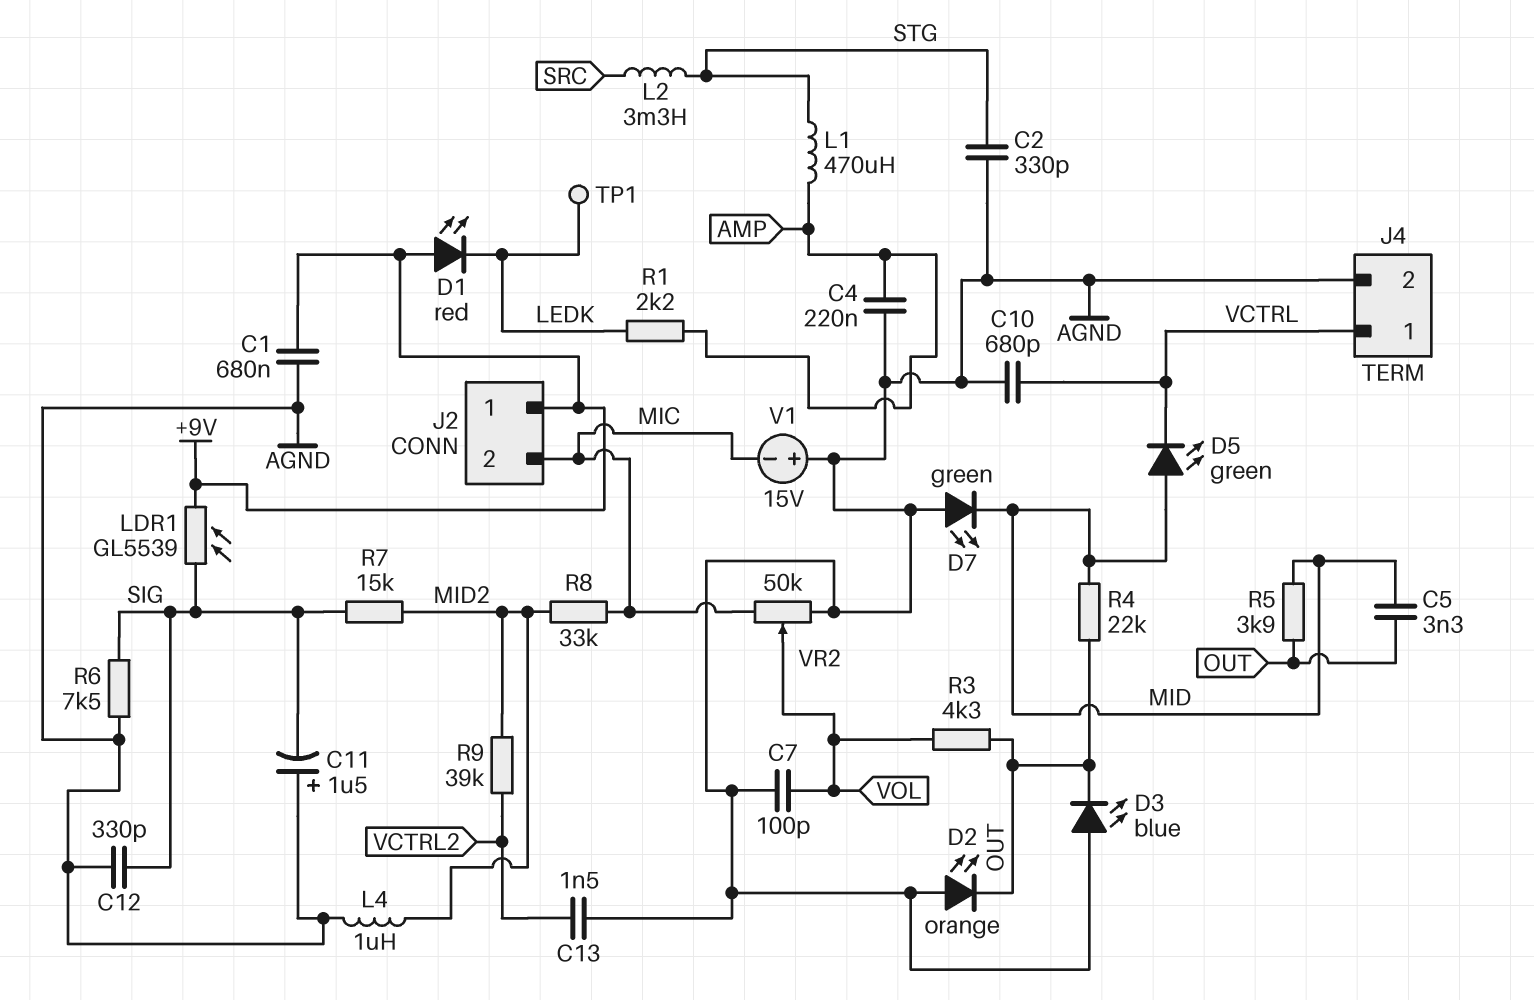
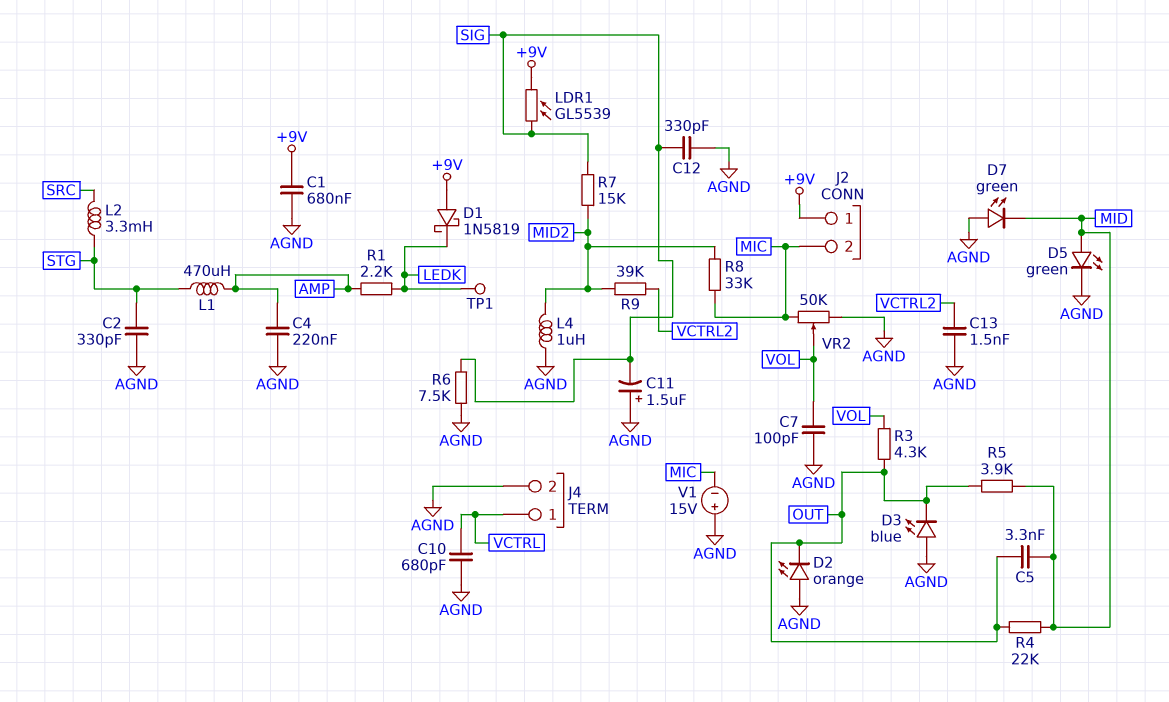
D1: LED red (A +9V, K LEDK) -> schottky 1N5819 (A +9V, K LEDK)
D5: LED green (A MID, K VCTRL) -> LED green (A MID, K AGND)

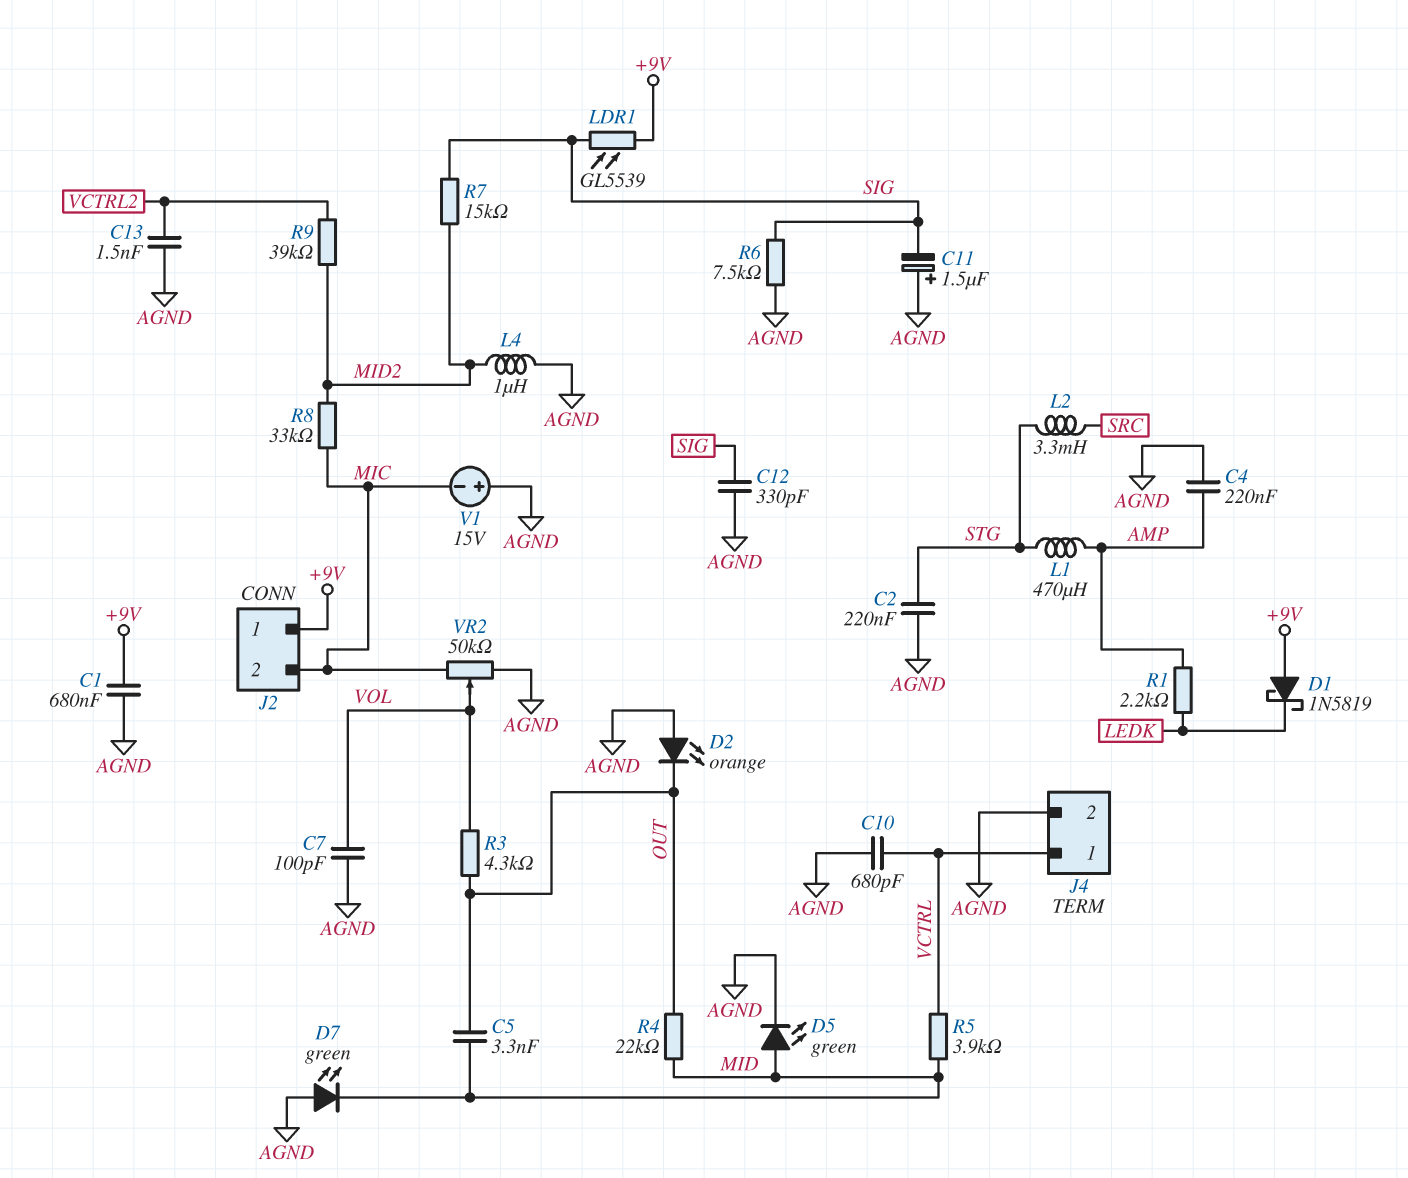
C2: 330pF (AGND, STG) -> 220nF (AGND, STG)
D3: LED blue (A AGND, K OUT) -> none
R5: 3.9k (MID, OUT) -> 3.9k (MID, VCTRL)
TP1: test point (LEDK) -> none

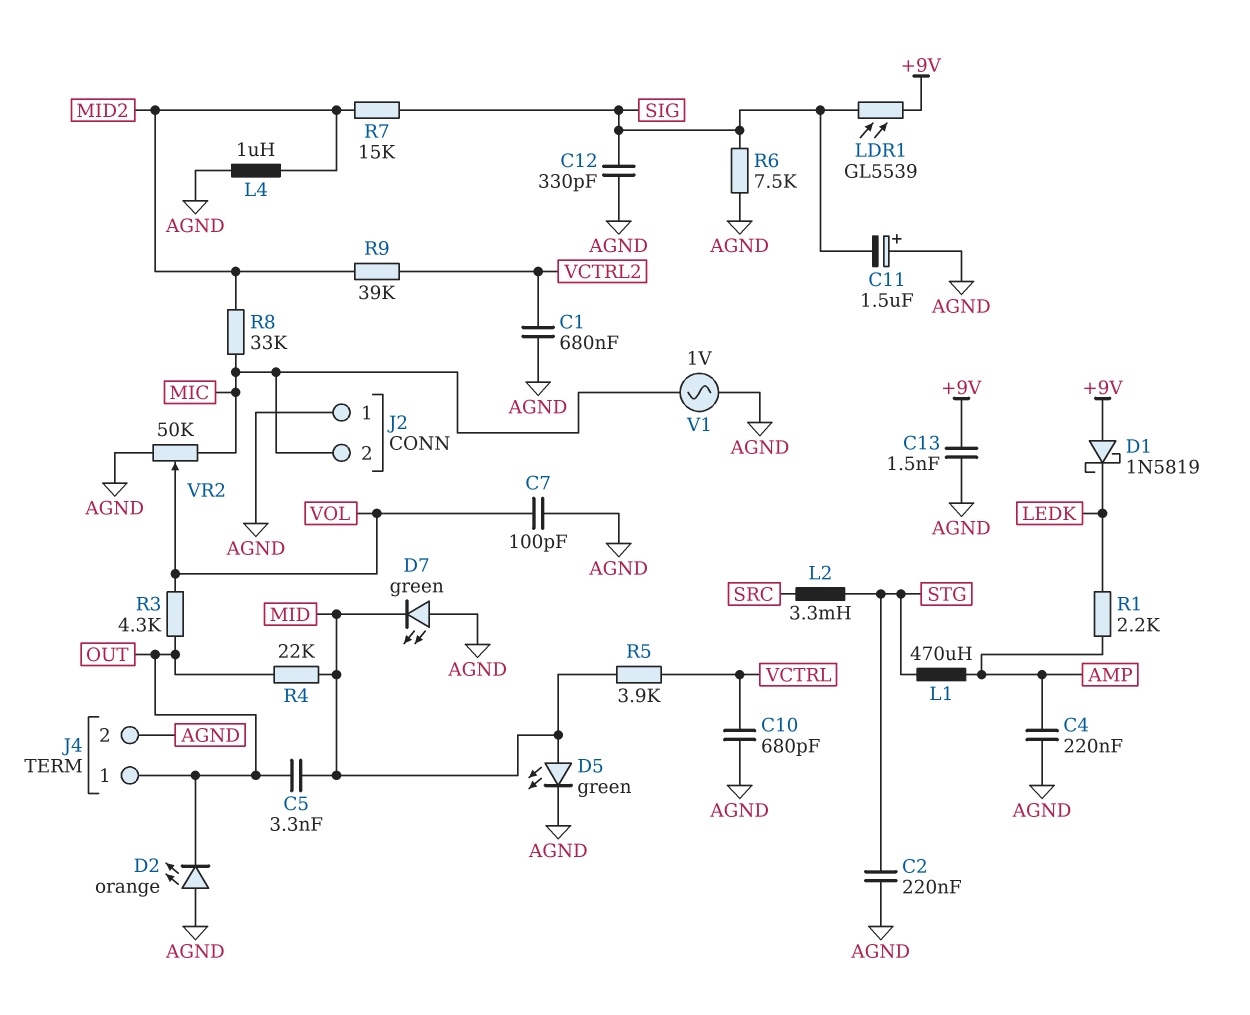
C1: 680nF (+9V, AGND) -> 680nF (AGND, VCTRL2)
C13: 1.5nF (AGND, VCTRL2) -> 1.5nF (+9V, AGND)
J2 pin 1: +9V -> AGND
J4 pin 1: VCTRL -> OUT
V1: 15V (plus AGND, minus MIC) -> AC 1V (AGND, MIC)

